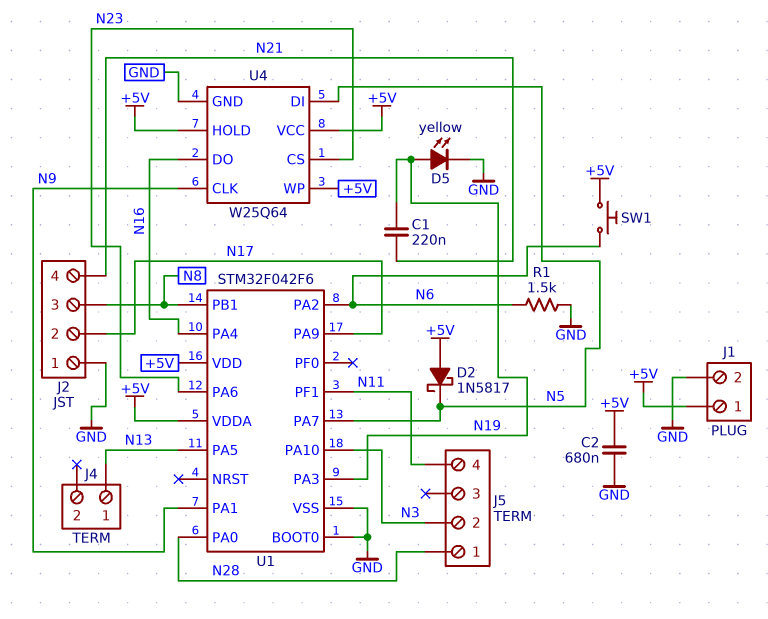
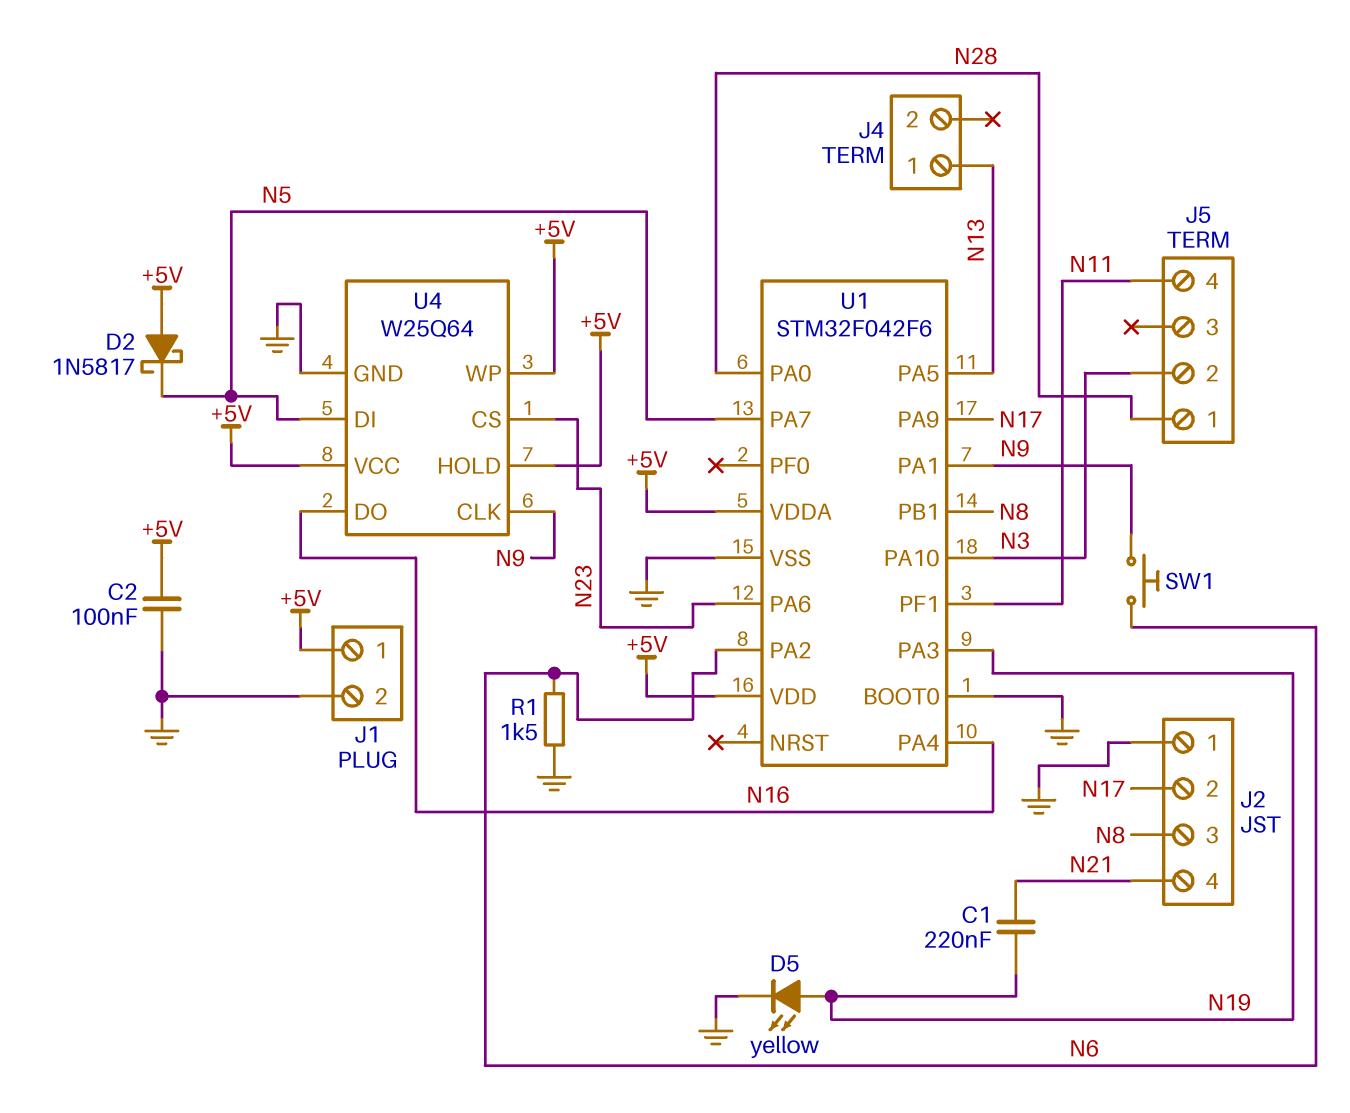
C2: 680nF (+5V, GND) -> 100nF (+5V, GND)
SW1: button (+5V, N6) -> button (N6, N9)

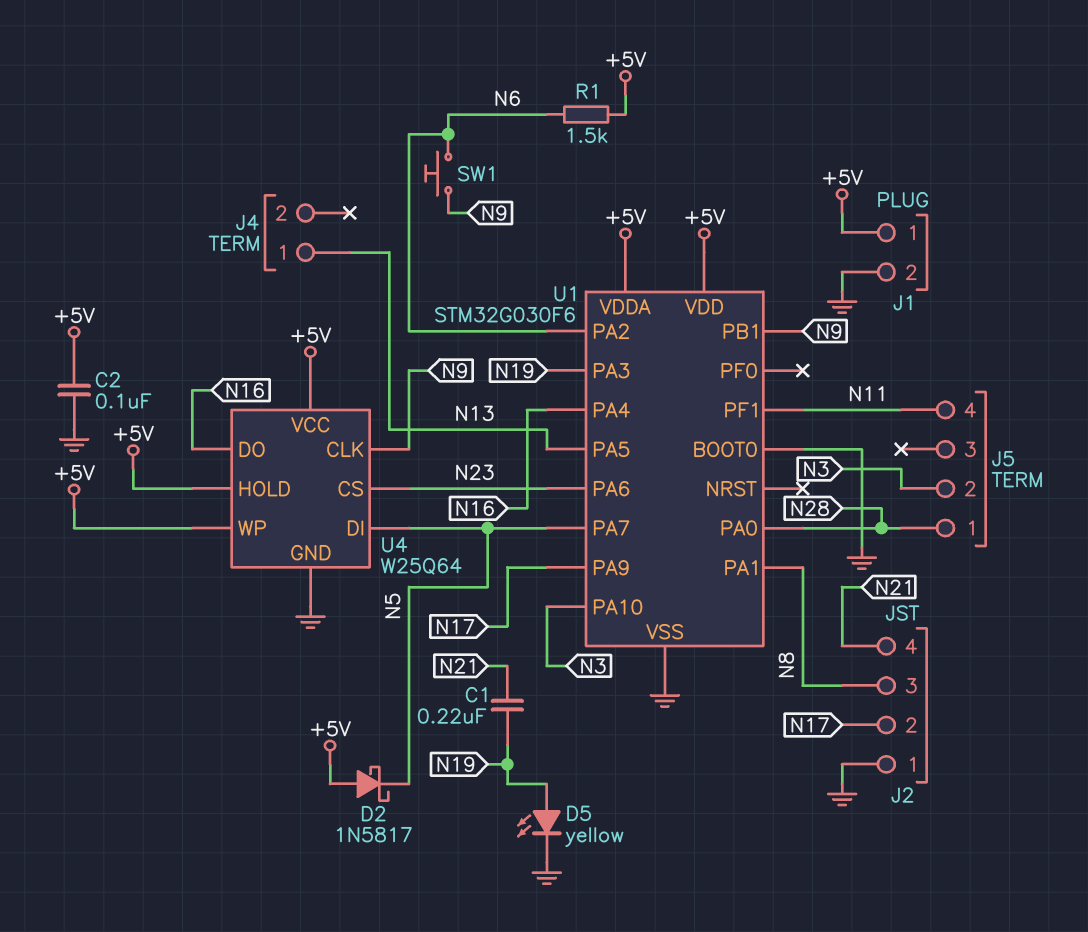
R1: 1.5k (GND, N6) -> 1.5k (+5V, N6)
U1: STM32F042F6 -> STM32G030F6
U1 pin PA1: N9 -> N8
U1 pin PB1: N8 -> N9

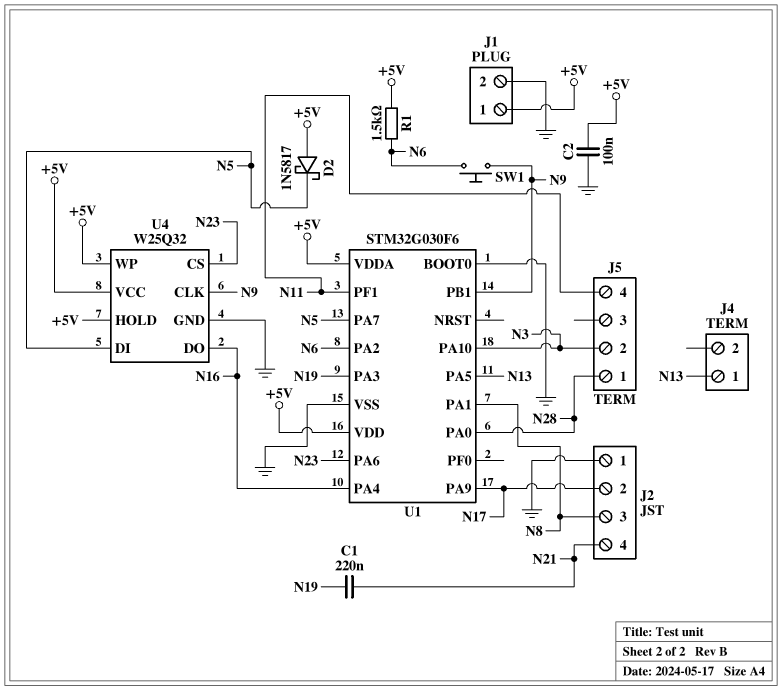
D5: LED yellow (A N19, K GND) -> none
U4: W25Q64 -> W25Q32

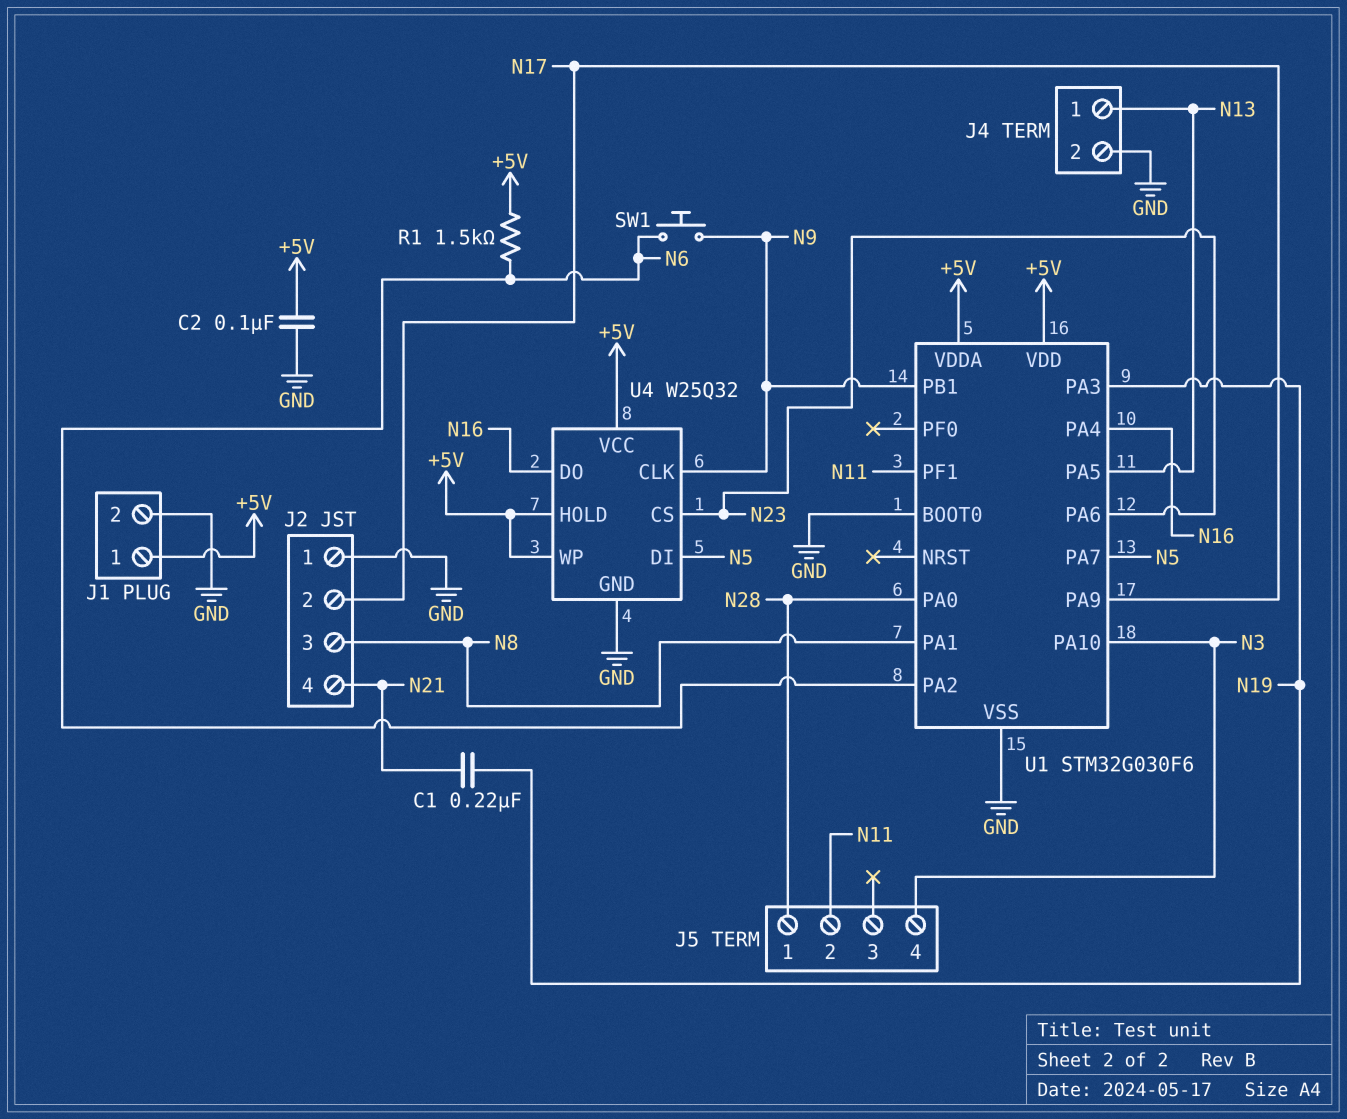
D2: schottky 1N5817 (A +5V, K N5) -> none
J4 pin 2: none -> GND
J5 pin 2: N3 -> N11
J5 pin 4: N11 -> N3

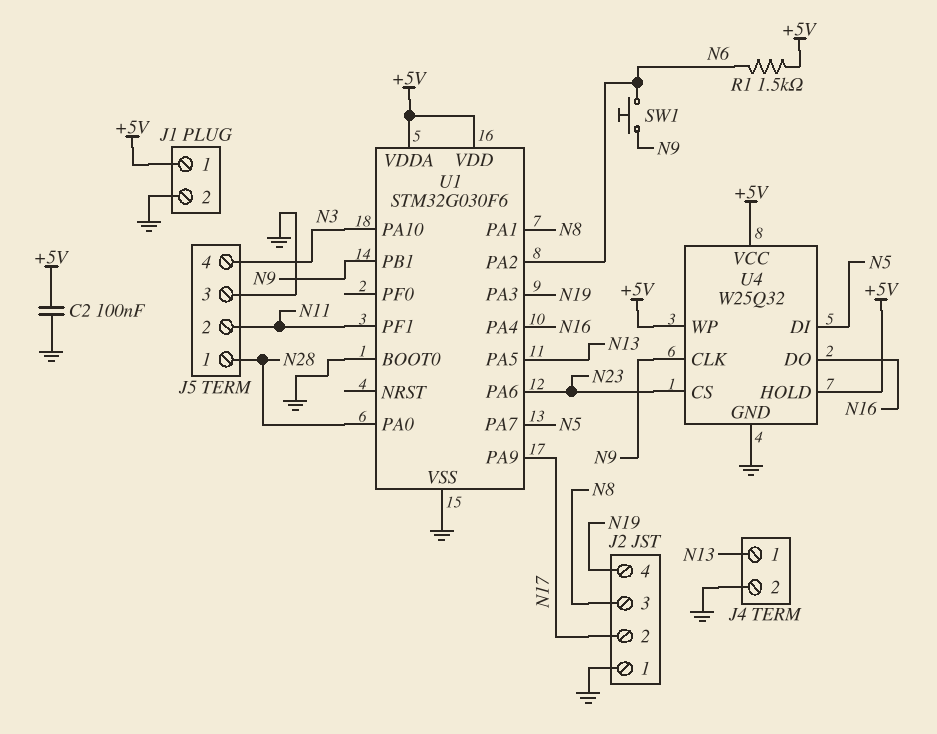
C1: 220nF (N19, N21) -> none
J2 pin 4: N21 -> N19
J5 pin 3: none -> GND

